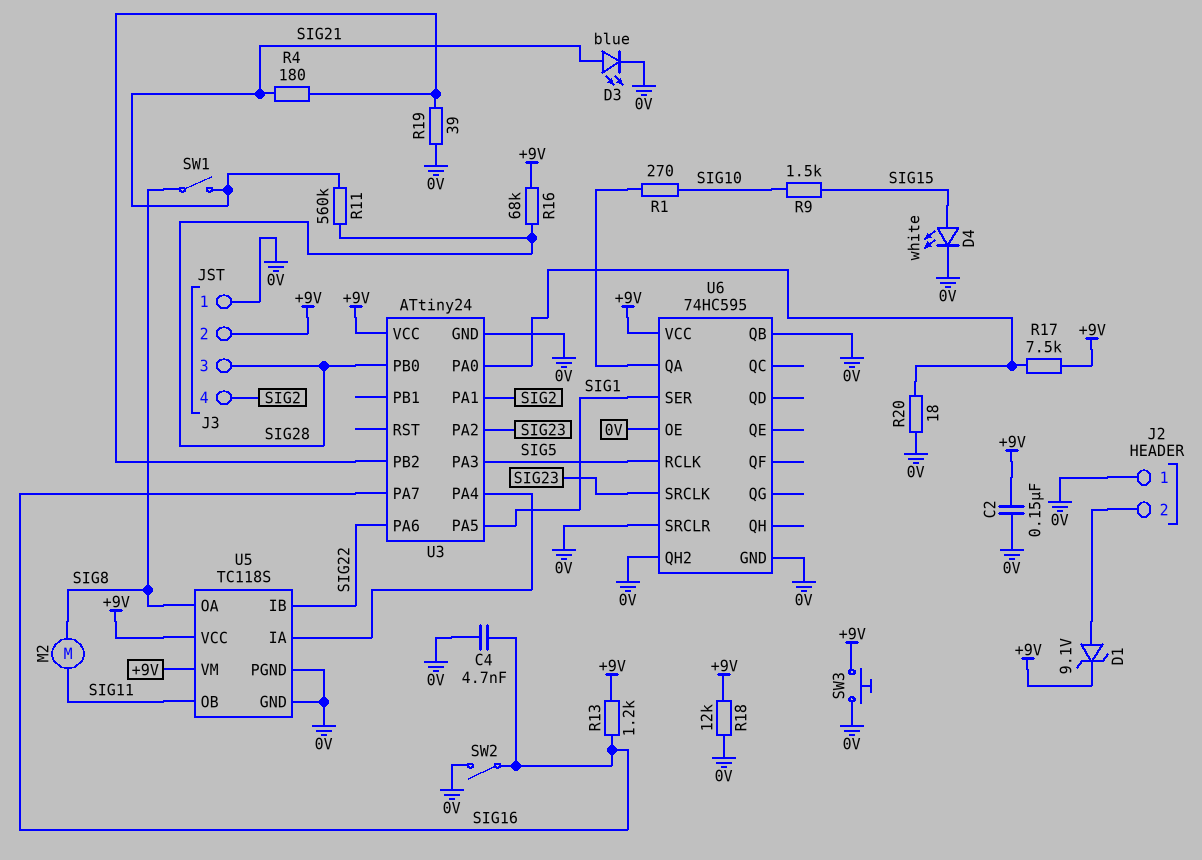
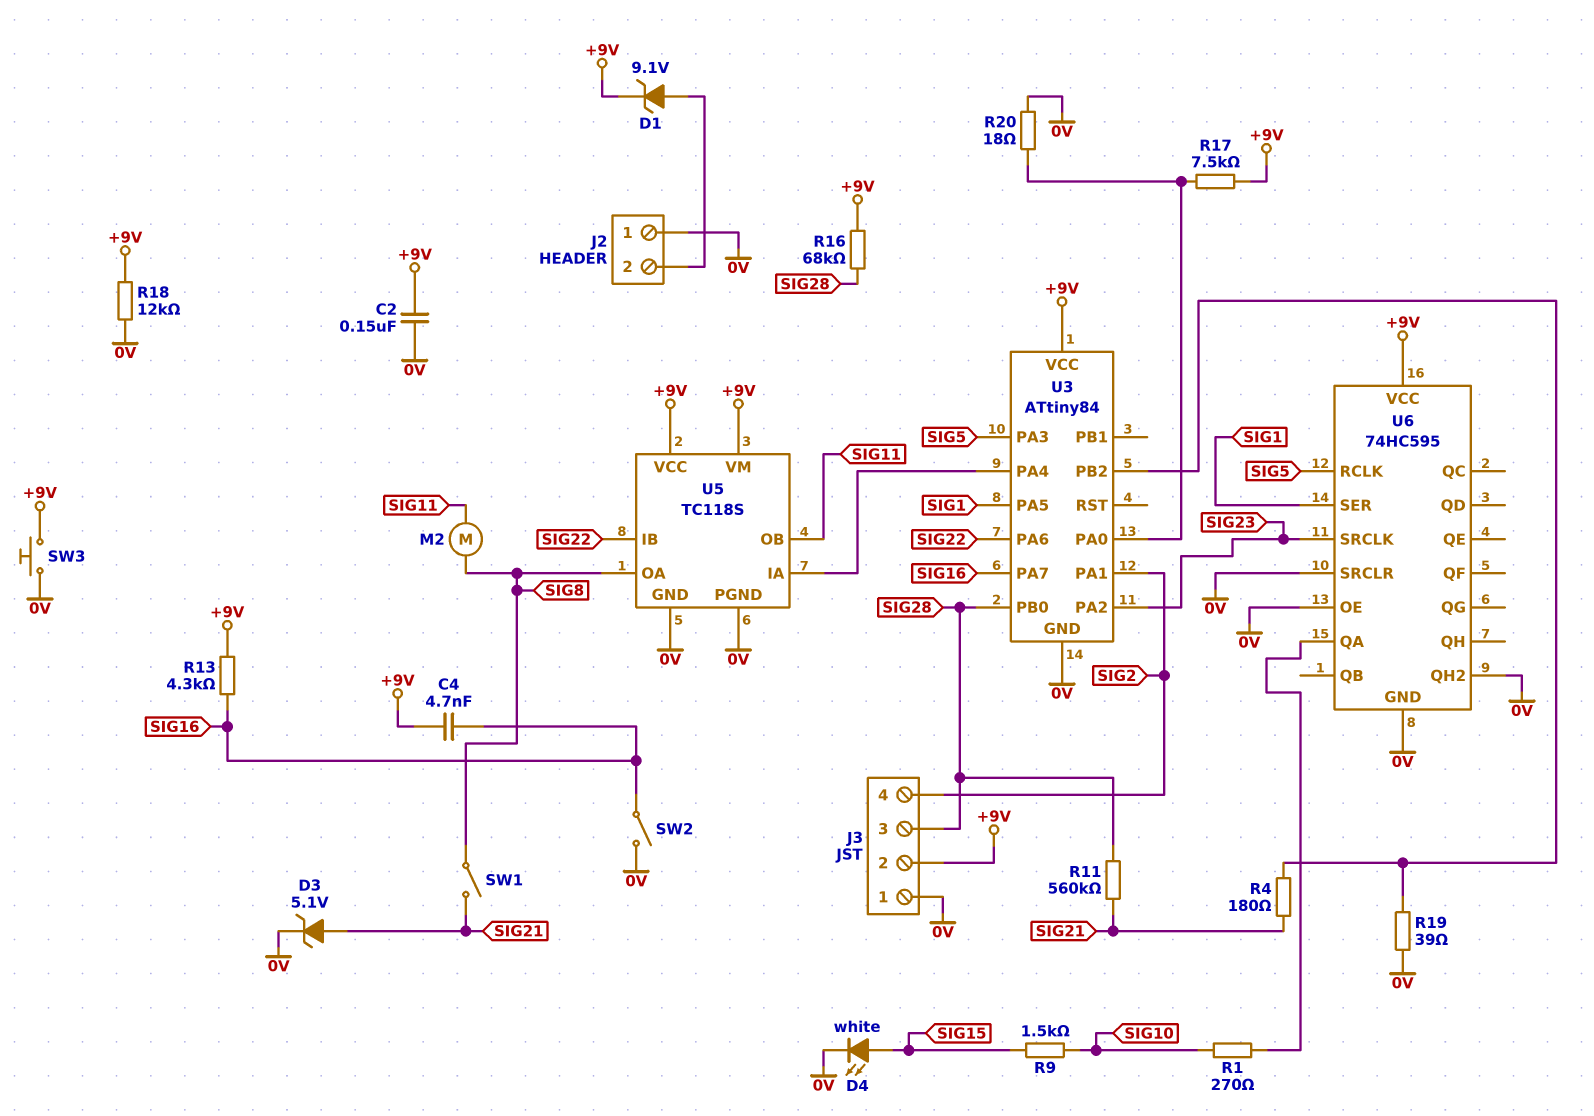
C4: 4.7nF (0V, SIG16) -> 4.7nF (+9V, SIG16)
D3: LED blue (A SIG21, K 0V) -> zener 5.1V (A SIG21, K 0V)
R13: 1.2k (+9V, SIG16) -> 4.3k (+9V, SIG16)
U3: ATtiny24 -> ATtiny84
U6 pin QB: 0V -> none

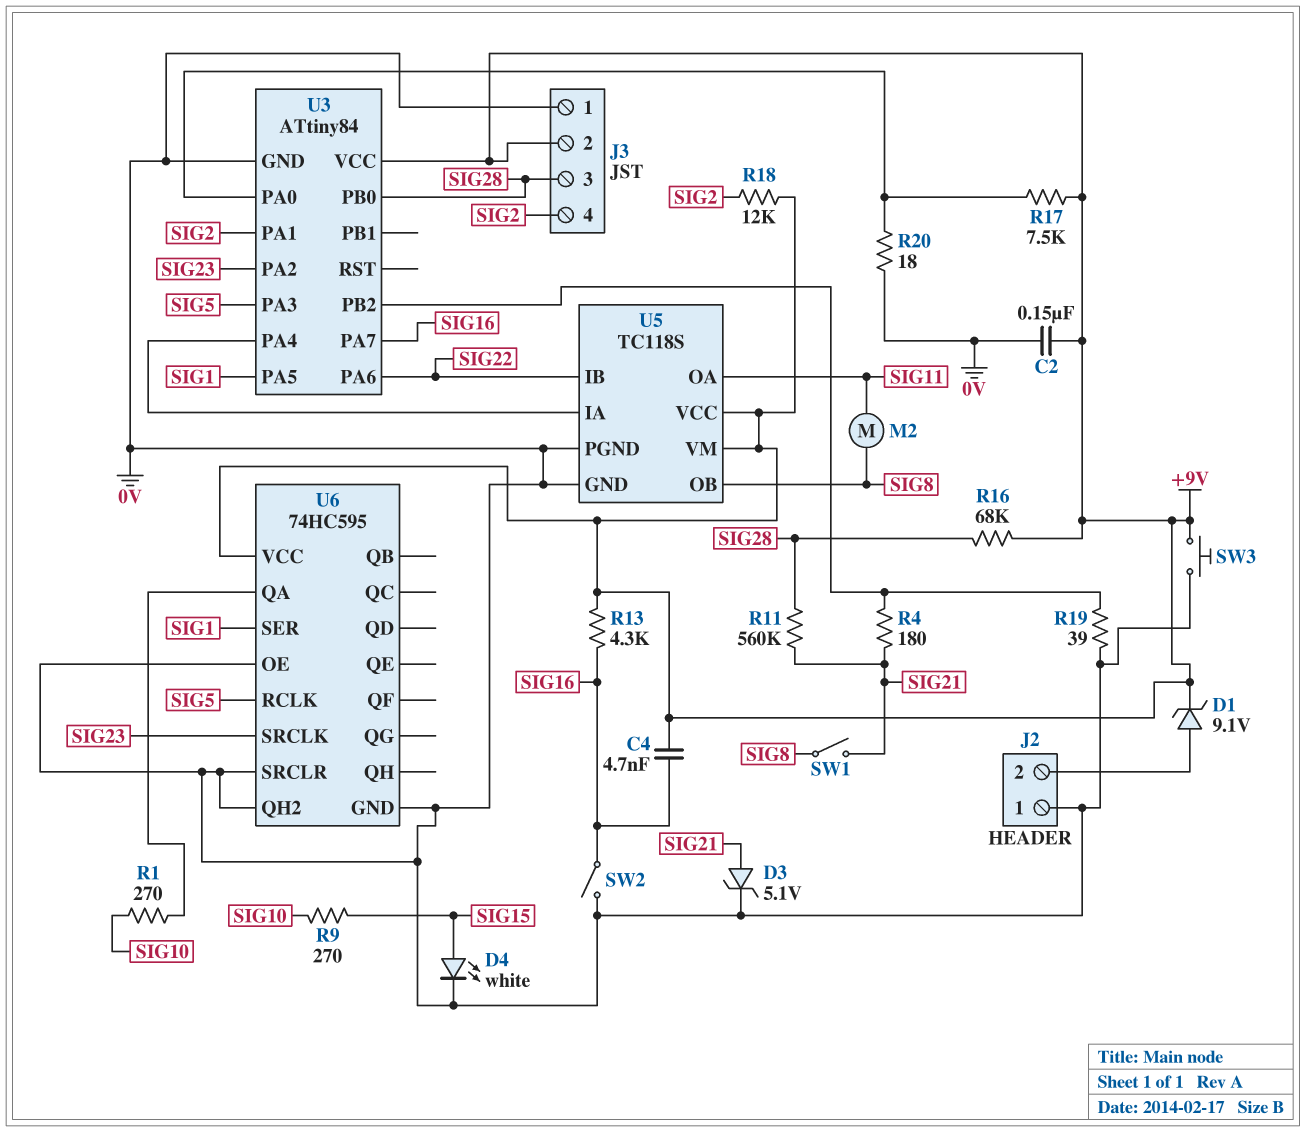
R9: 1.5k (SIG10, SIG15) -> 270 (SIG10, SIG15)
R18: 12k (+9V, 0V) -> 12k (+9V, SIG2)
U5 pin OA: SIG8 -> SIG11
U5 pin OB: SIG11 -> SIG8

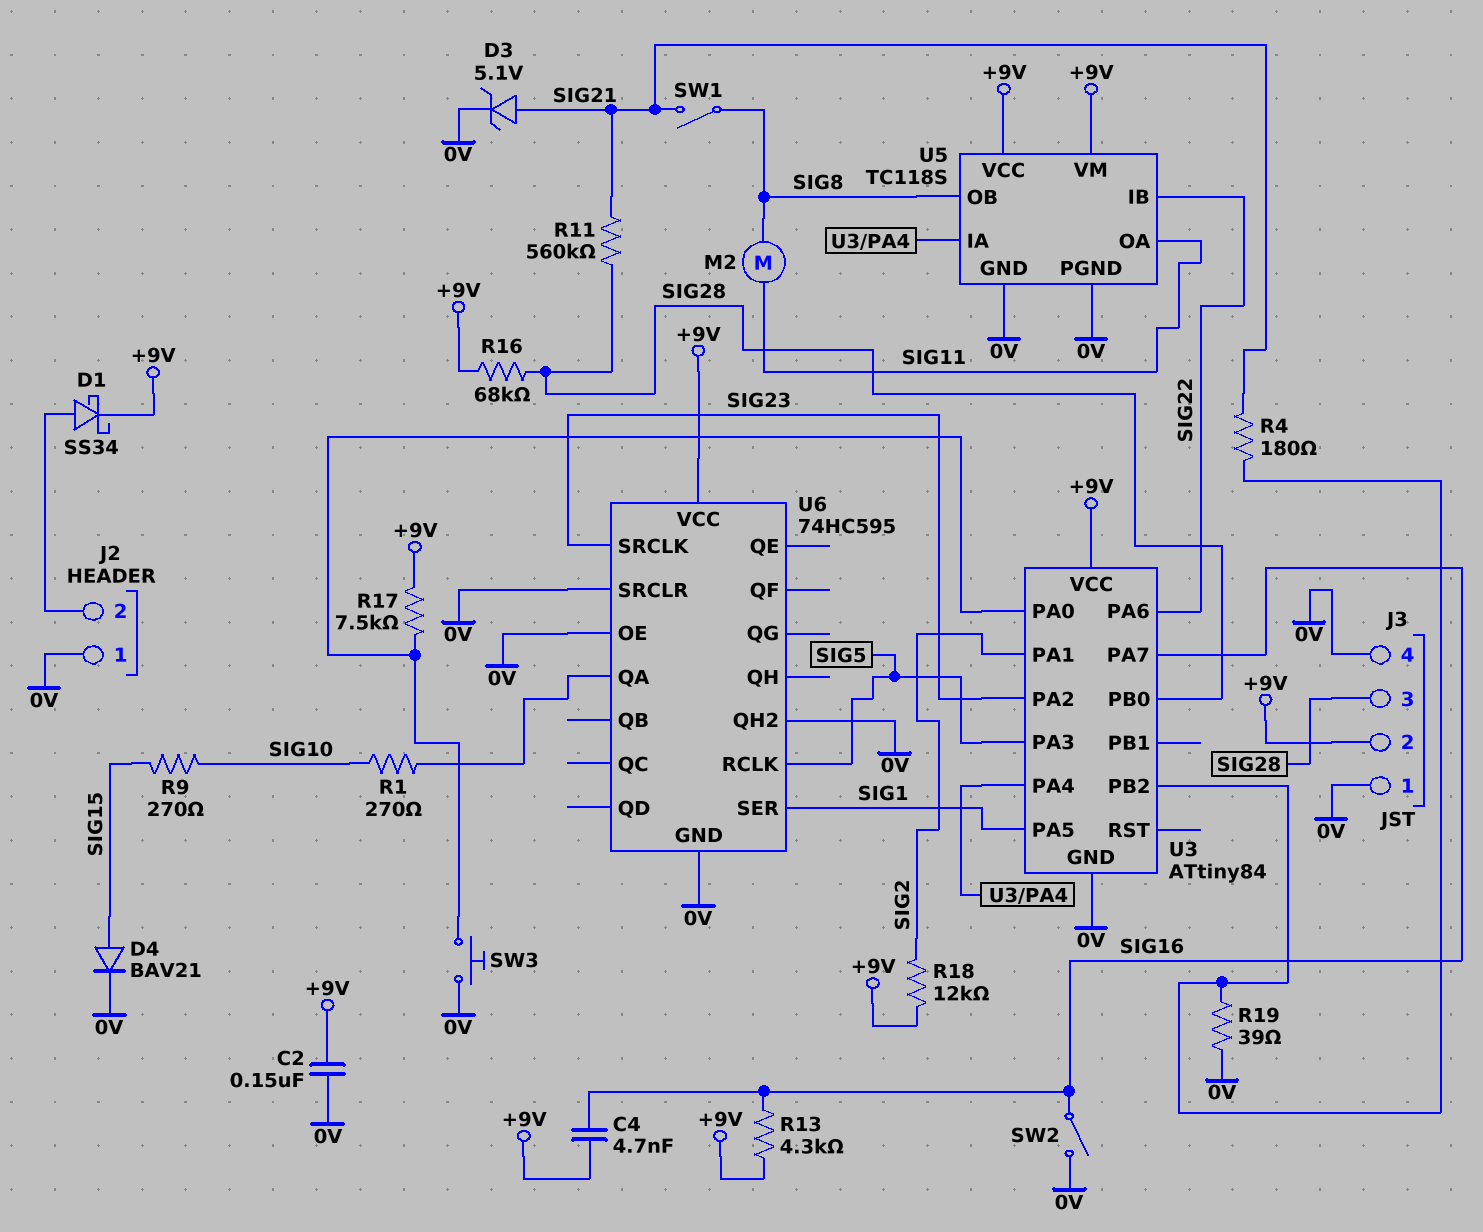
D1: zener 9.1V (A J2/2, K +9V) -> schottky SS34 (A J2/2, K +9V)
D4: LED white (A SIG15, K 0V) -> diode BAV21 (A SIG15, K 0V)
J3 pin 4: SIG2 -> 0V
R20: 18 (0V, U3/PA0) -> none
SW3: button (+9V, 0V) -> button (0V, U3/PA0)

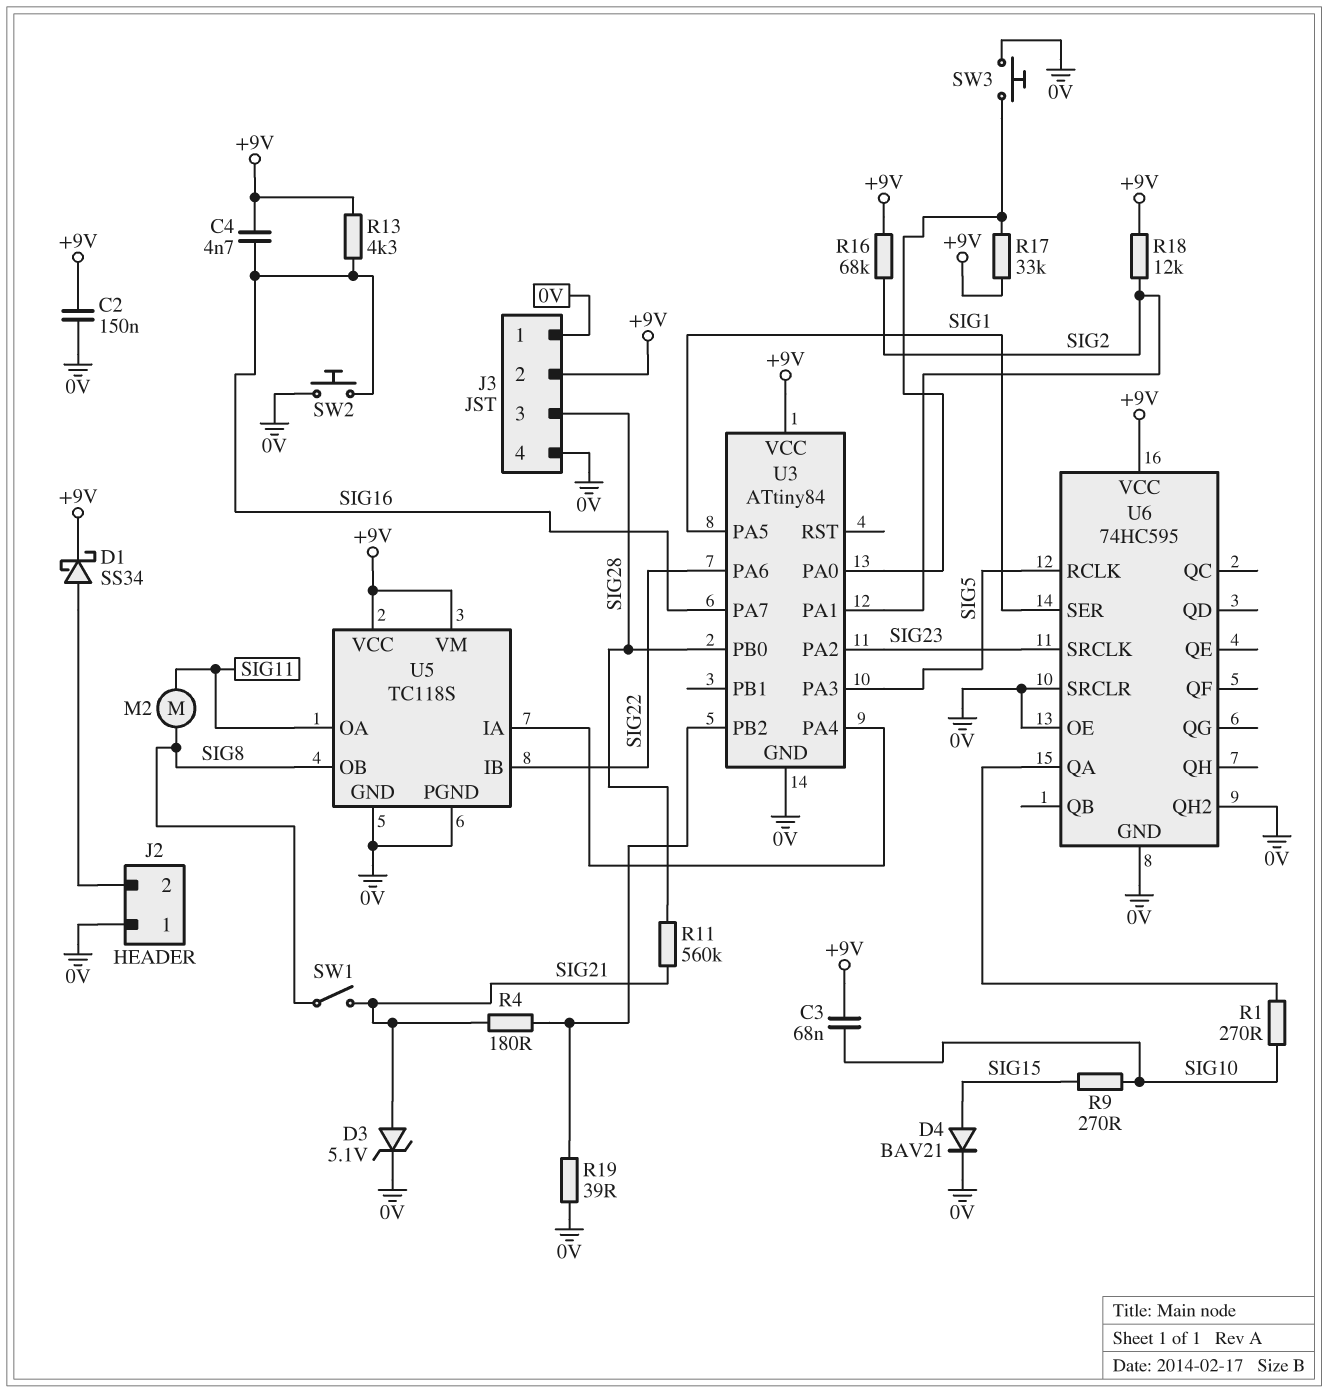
C3: none -> 68nF (+9V, SIG10)
R16: 68k (+9V, SIG28) -> 68k (+9V, SIG2)
R17: 7.5k (+9V, U3/PA0) -> 33k (+9V, U3/PA0)
SW2: switch (0V, SIG16) -> button (0V, SIG16)

